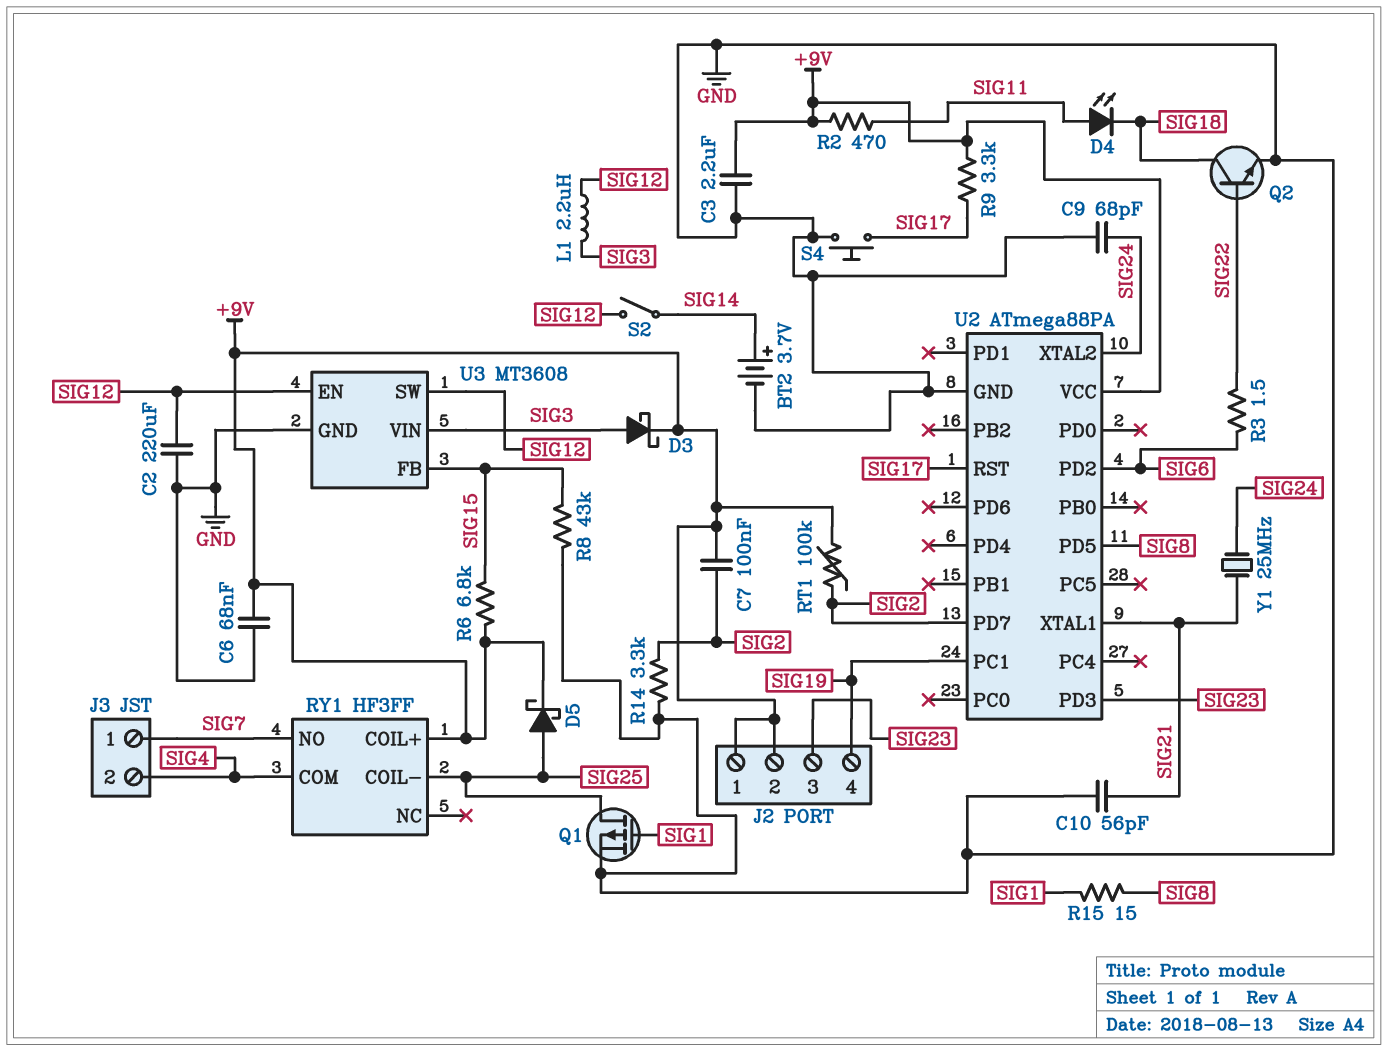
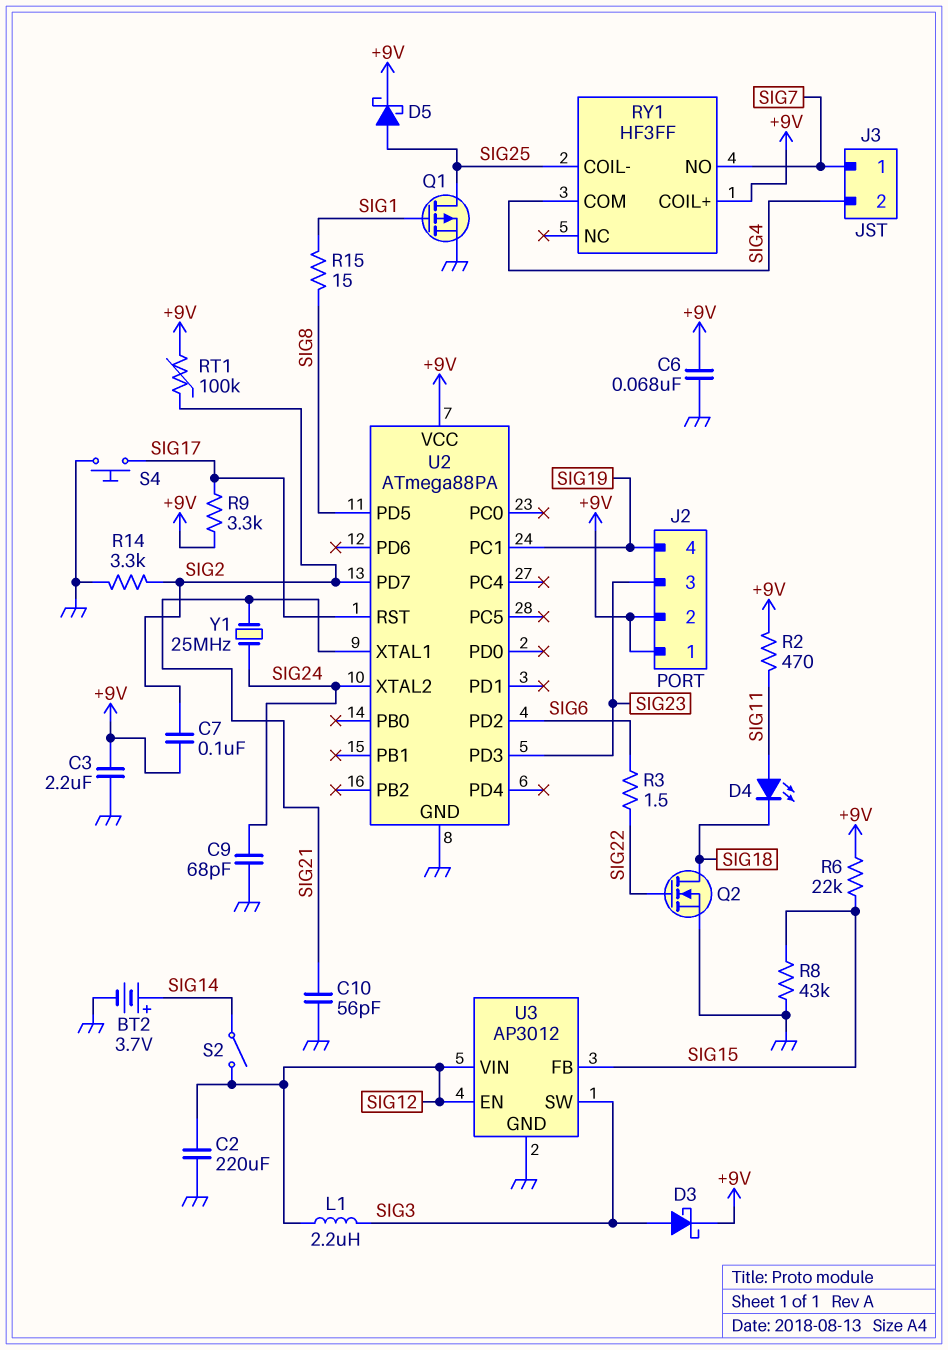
Q2: NPN (B SIG22, C SIG18, E GND) -> NMOS (G SIG22, D SIG18, S GND)
R6: 6.8k (+9V, SIG15) -> 22k (+9V, SIG15)
U3: MT3608 -> AP3012
U3 pin SW: SIG12 -> SIG3
U3 pin VIN: SIG3 -> SIG12

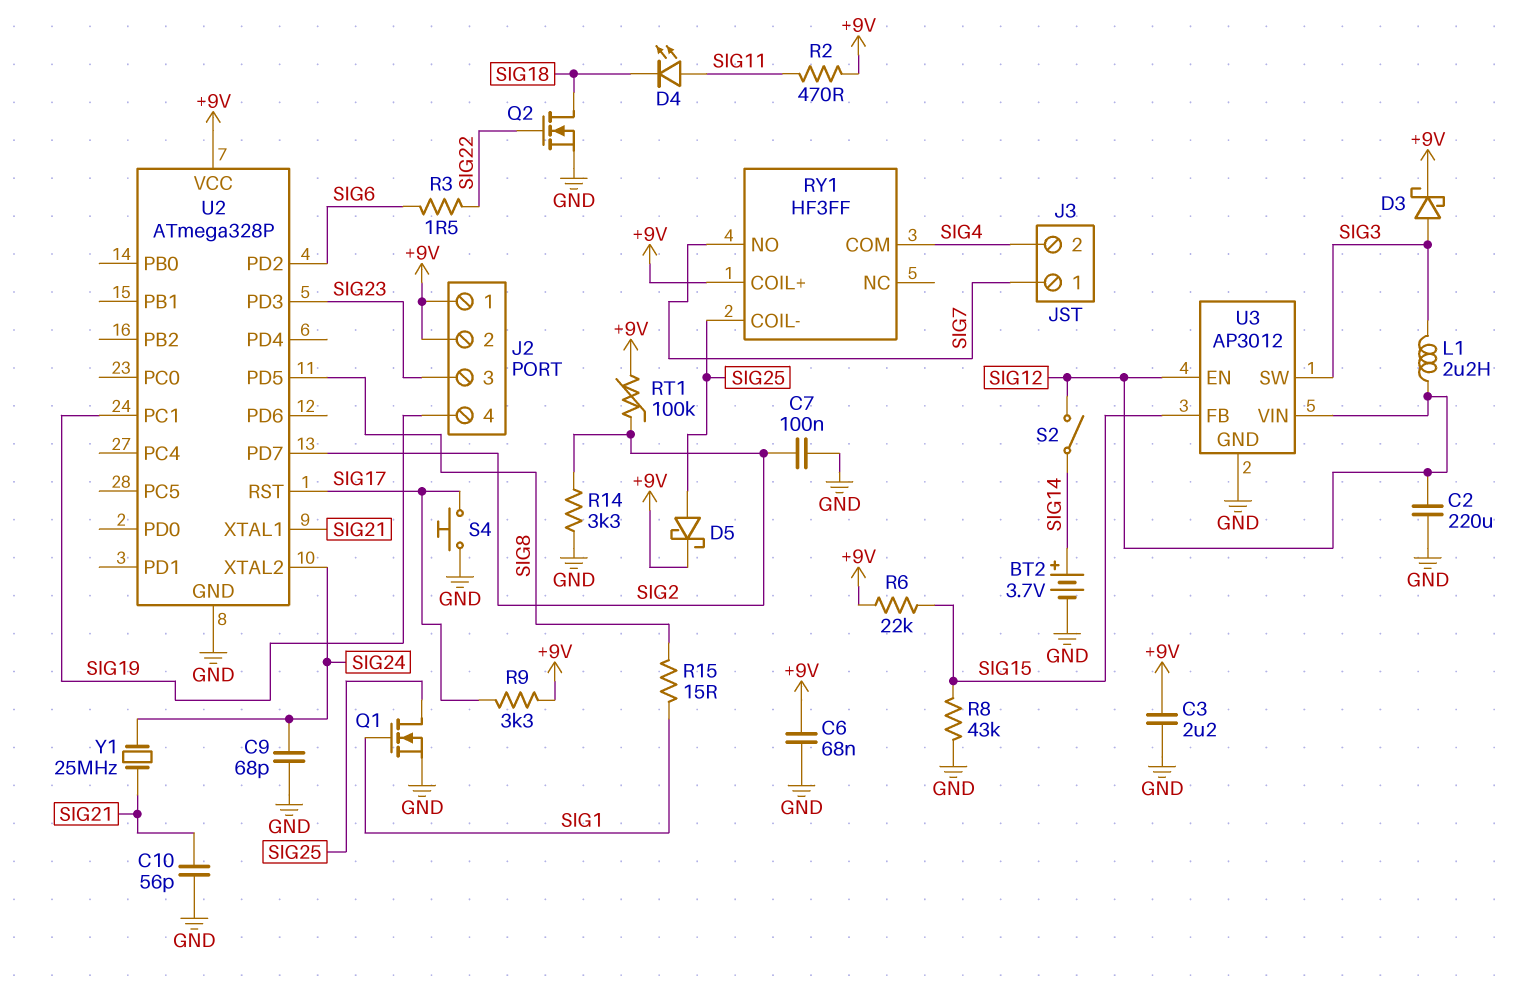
C7: 100nF (+9V, SIG2) -> 100nF (GND, SIG2)
Q1: PMOS (G SIG1, D SIG25, S GND) -> NMOS (G SIG1, D SIG25, S GND)
U2: ATmega88PA -> ATmega328P

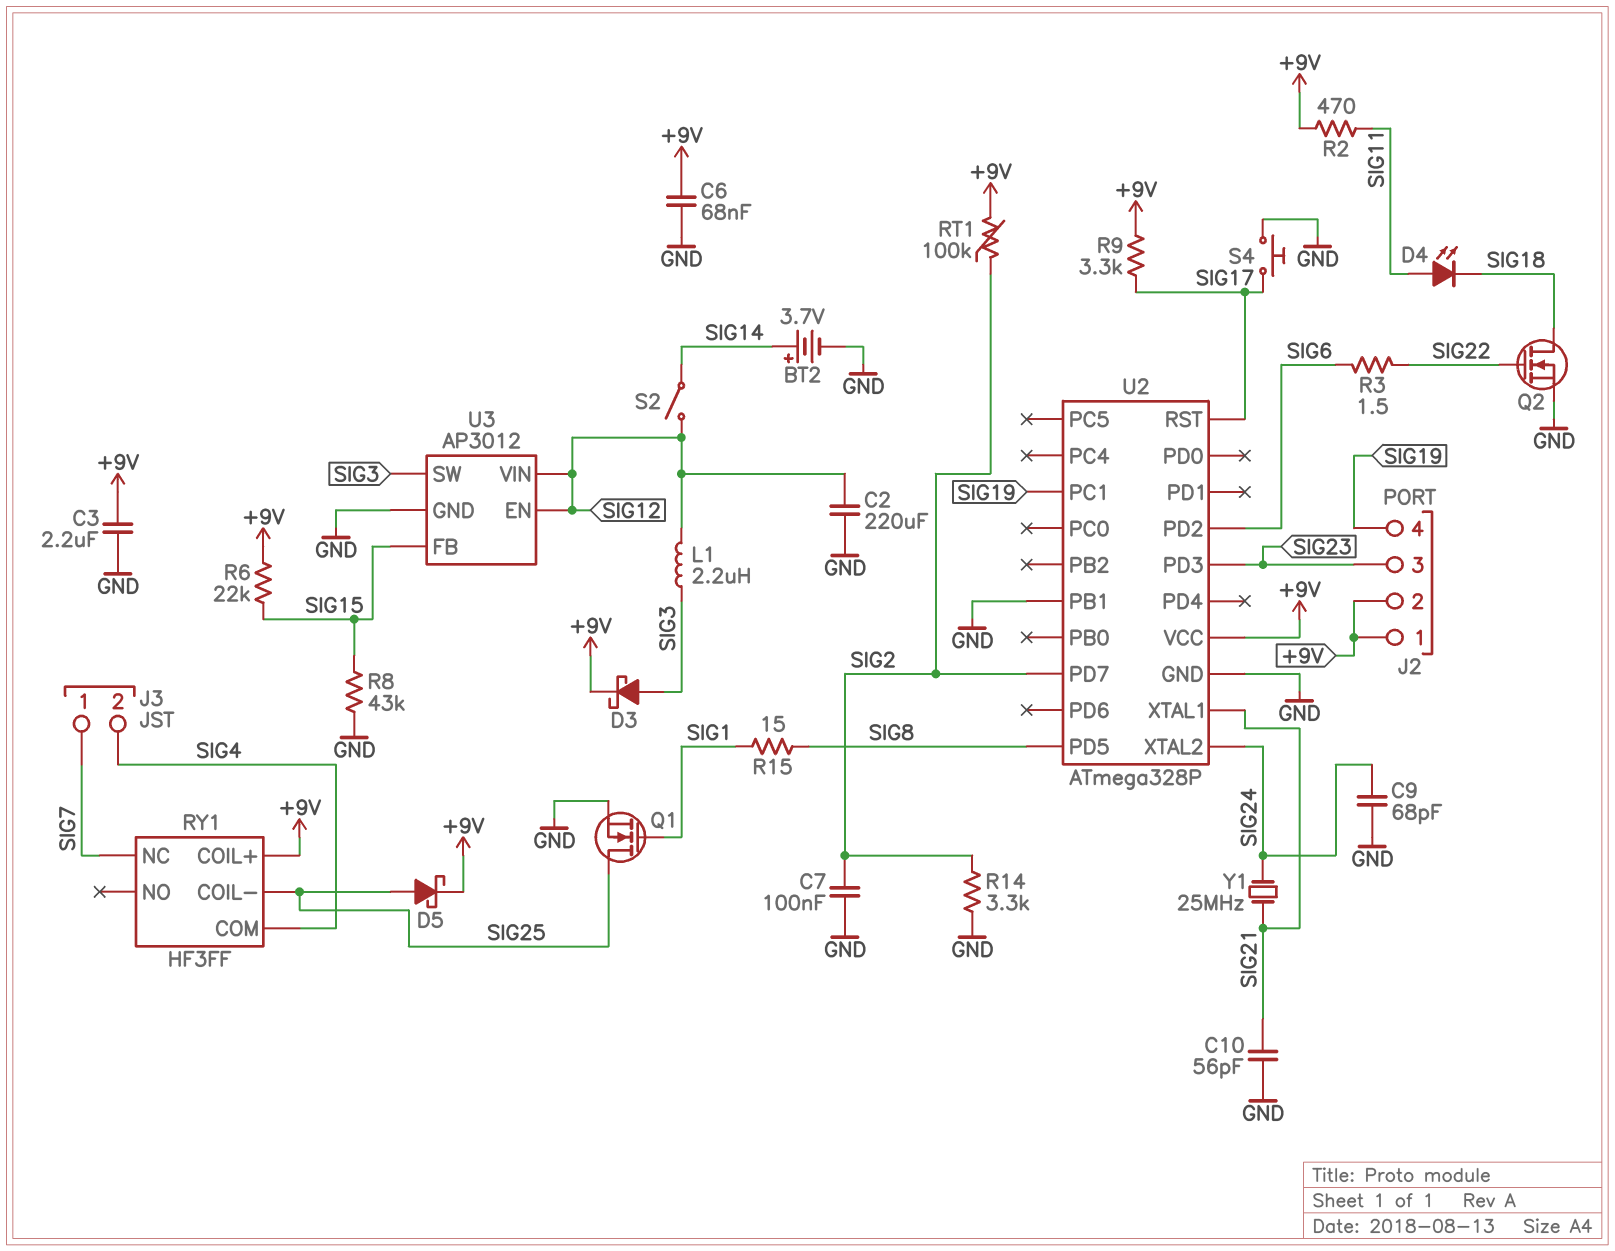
RY1 pin NC: none -> SIG7
RY1 pin NO: SIG7 -> none
U2 pin PB1: none -> GND

